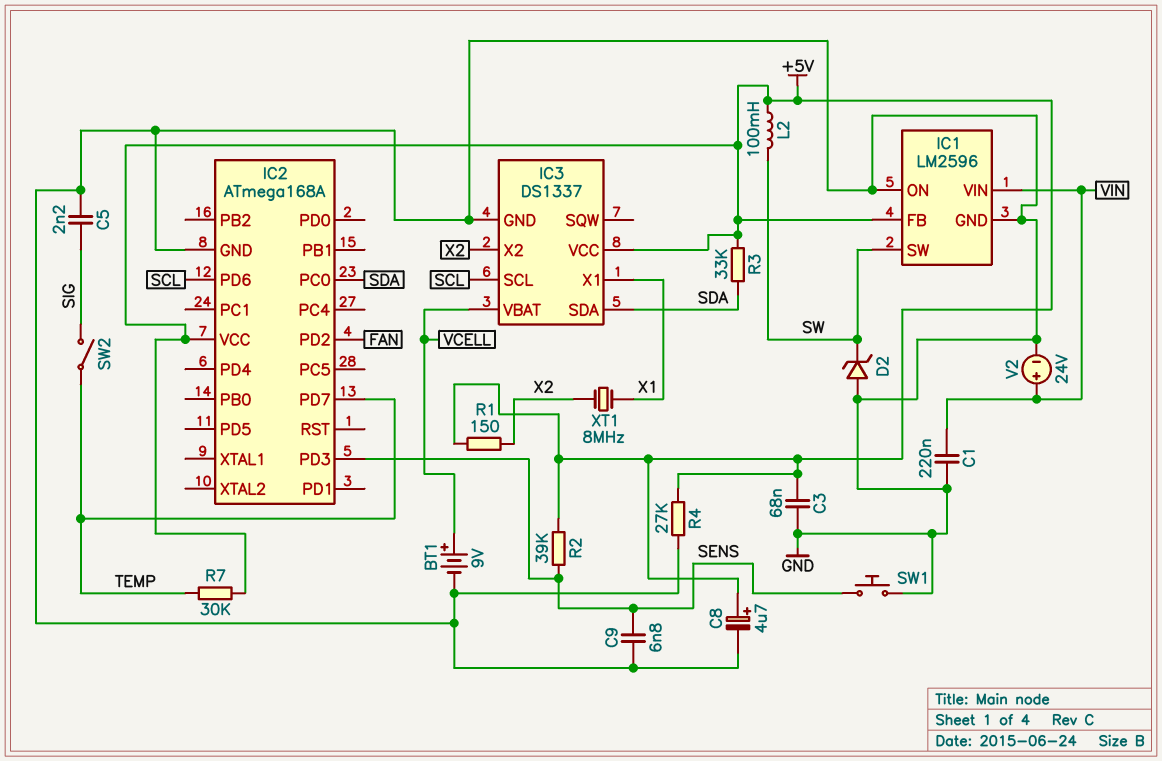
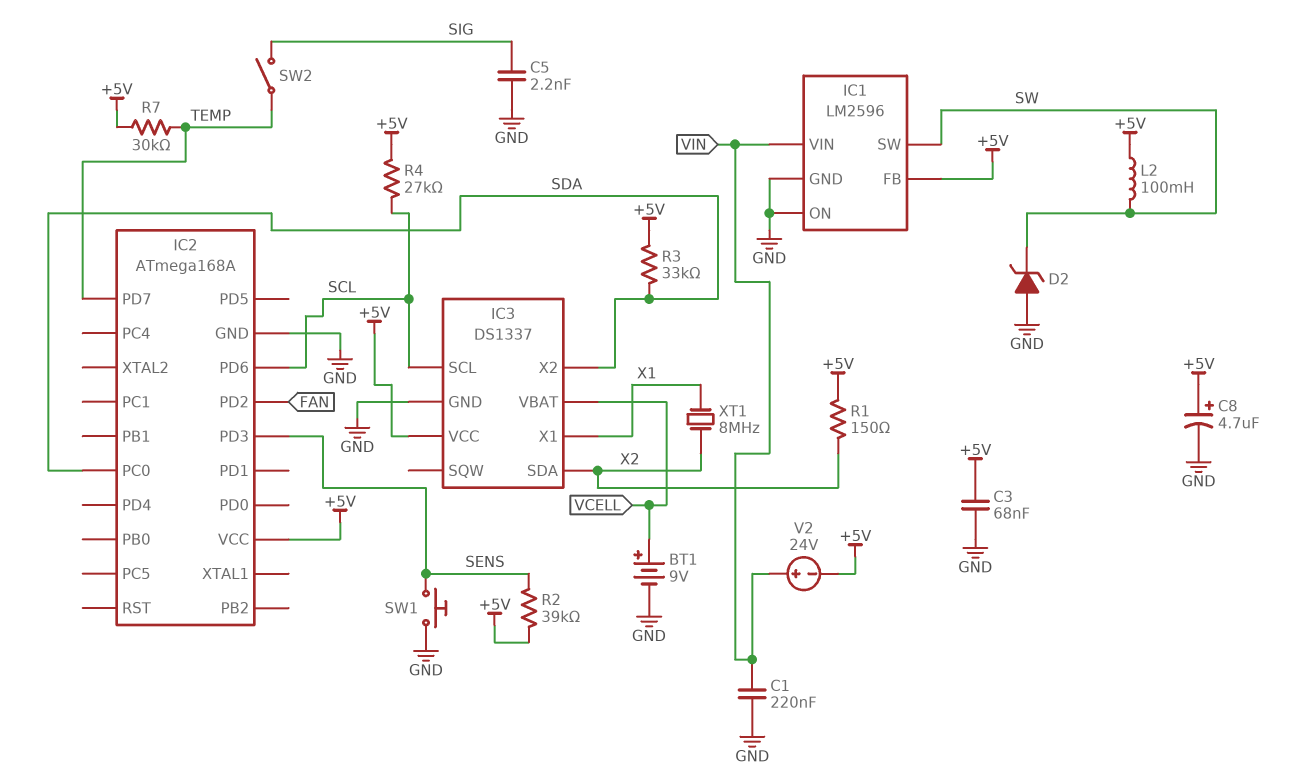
C9: 6.8nF (GND, SENS) -> none
IC3 pin SDA: SDA -> X2
IC3 pin X2: X2 -> SDA
R4: 27k (+5V, GND) -> 27k (+5V, SCL)
V2: 24V (plus VIN, minus GND) -> 24V (plus VIN, minus +5V)

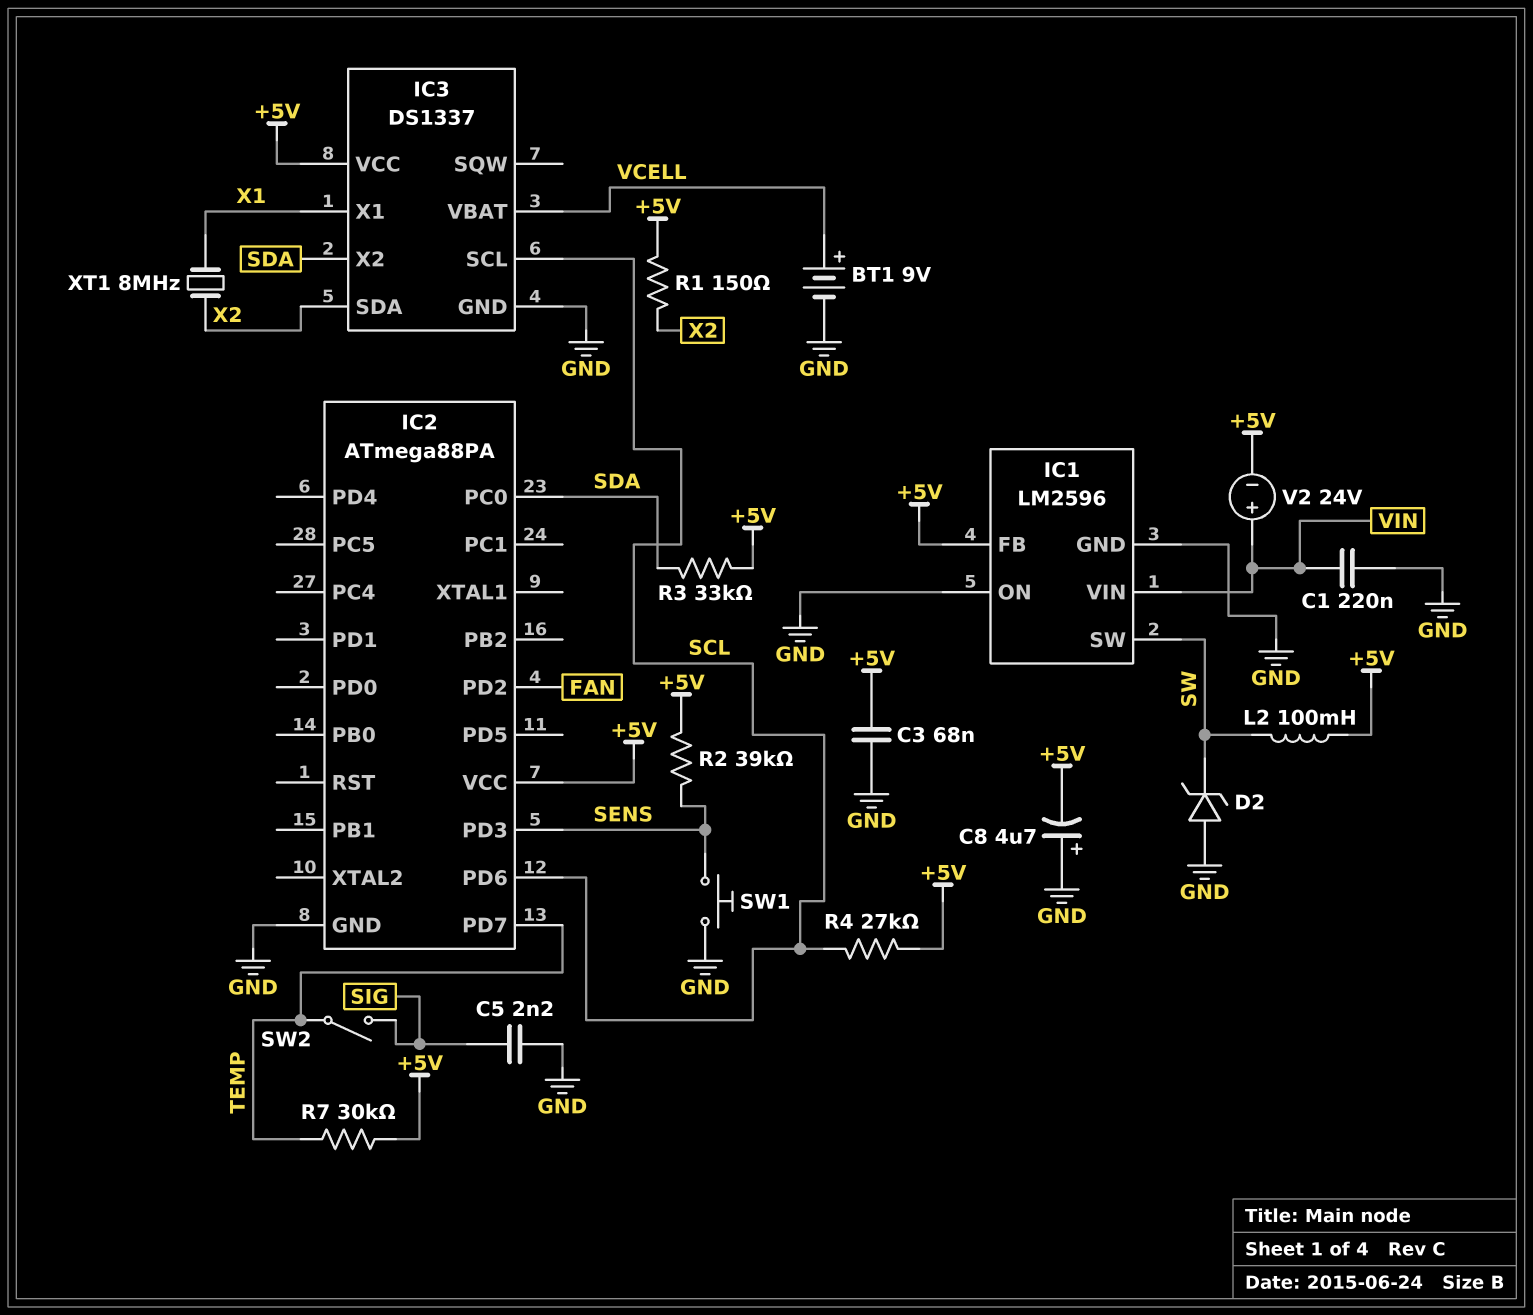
C8: 4.7uF (plus +5V, minus GND) -> 4.7uF (plus GND, minus +5V)
IC2: ATmega168A -> ATmega88PA

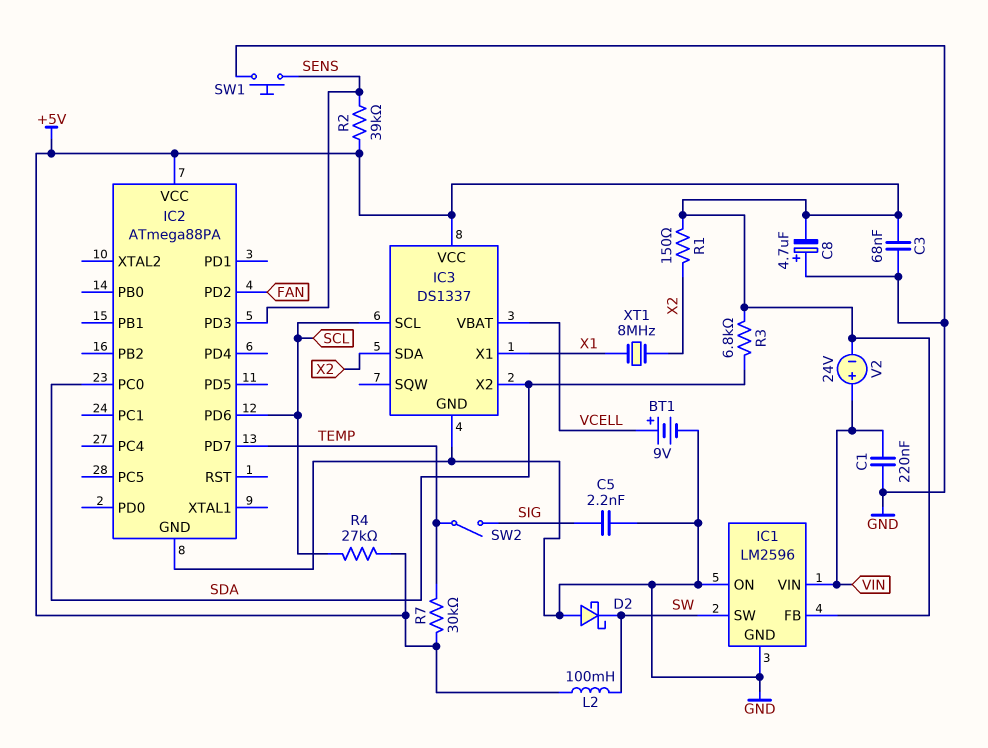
D2: zener (A GND, K SW) -> schottky (A GND, K SW)
R3: 33k (+5V, SDA) -> 6.8k (+5V, SDA)

